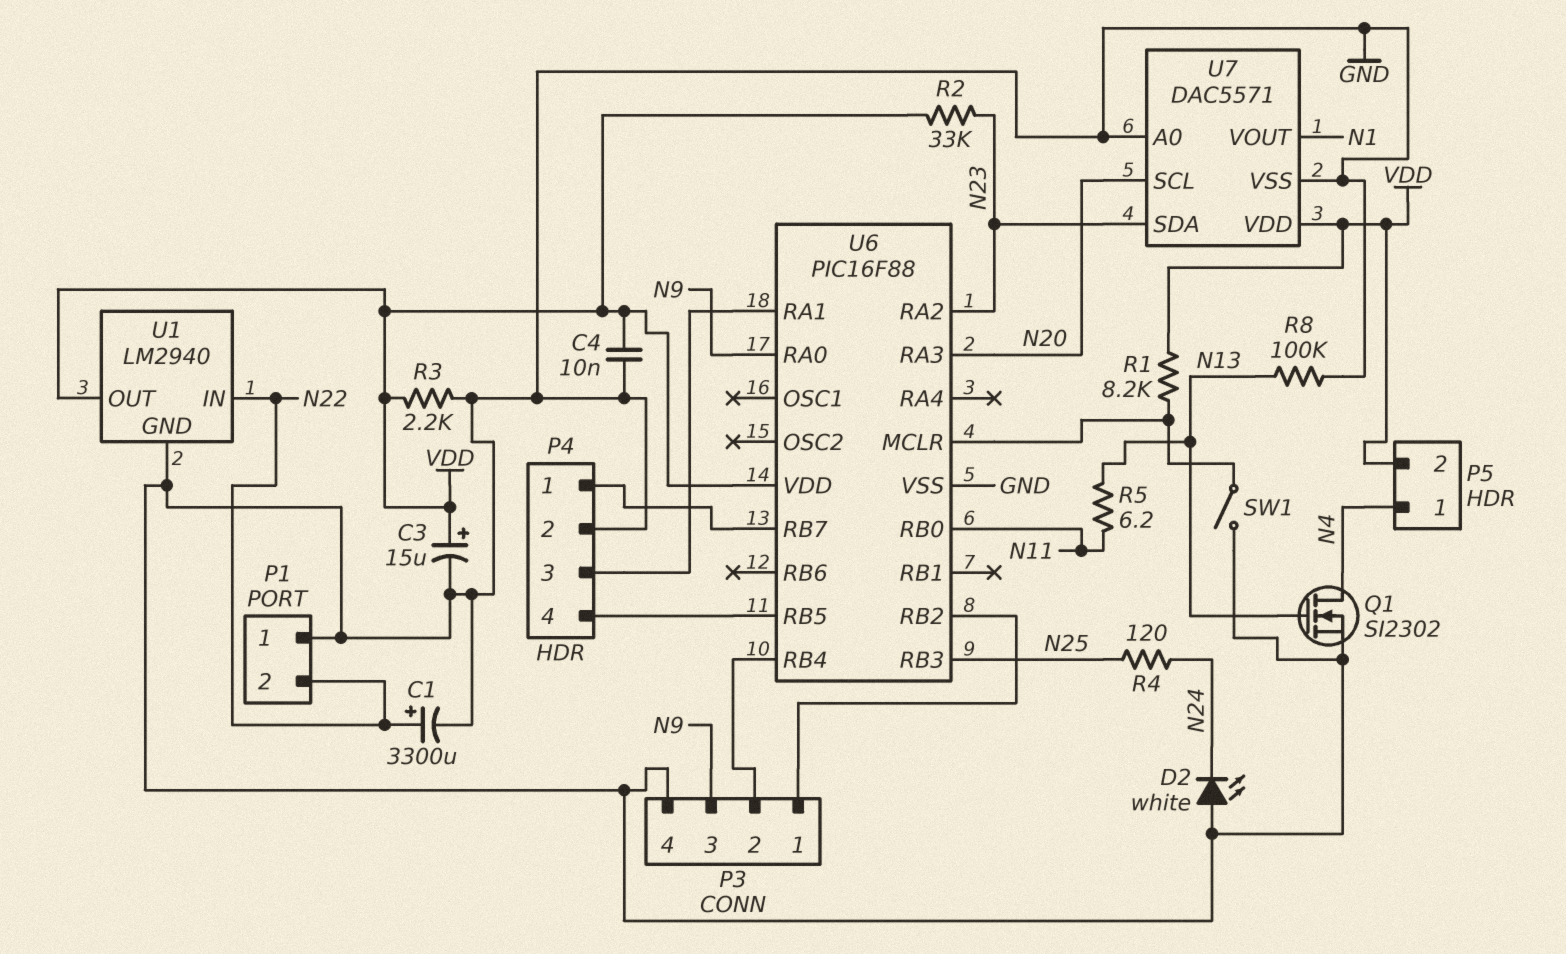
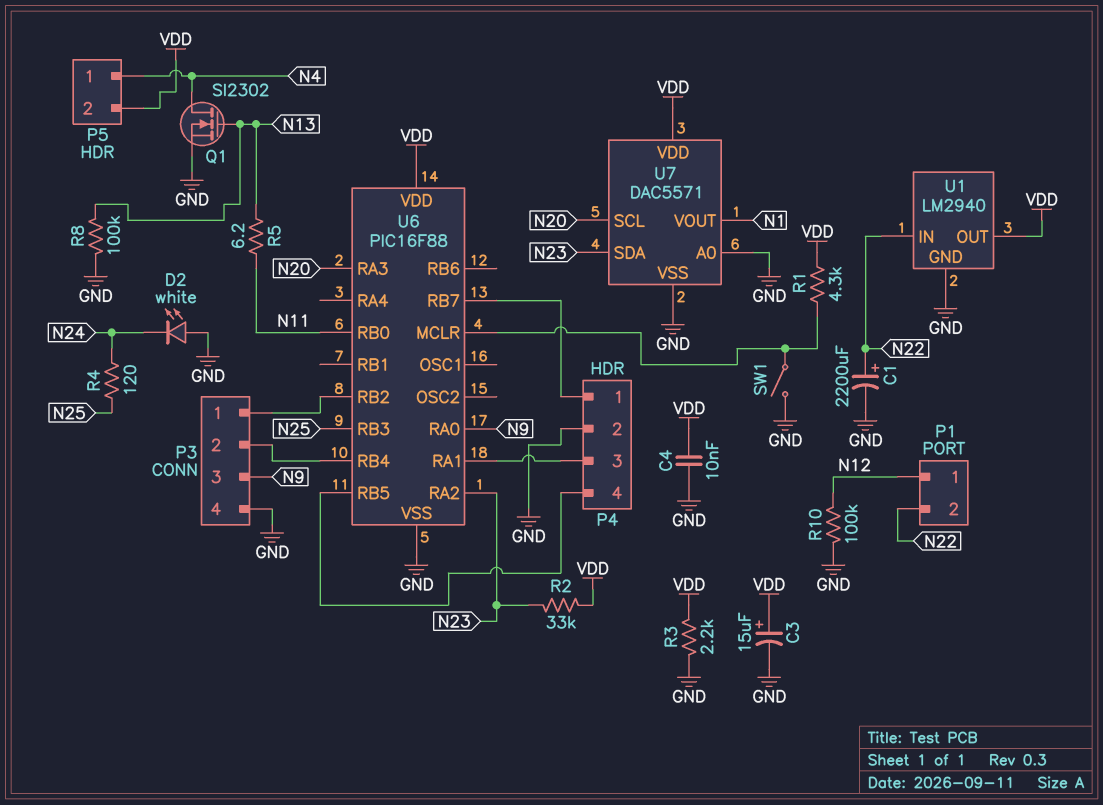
C1: 3300uF (plus N22, minus GND) -> 2200uF (plus N22, minus GND)
P1 pin 1: GND -> N12
R1: 8.2k (U6/MCLR, VDD) -> 4.3k (U6/MCLR, VDD)
R10: none -> 100k (GND, N12)

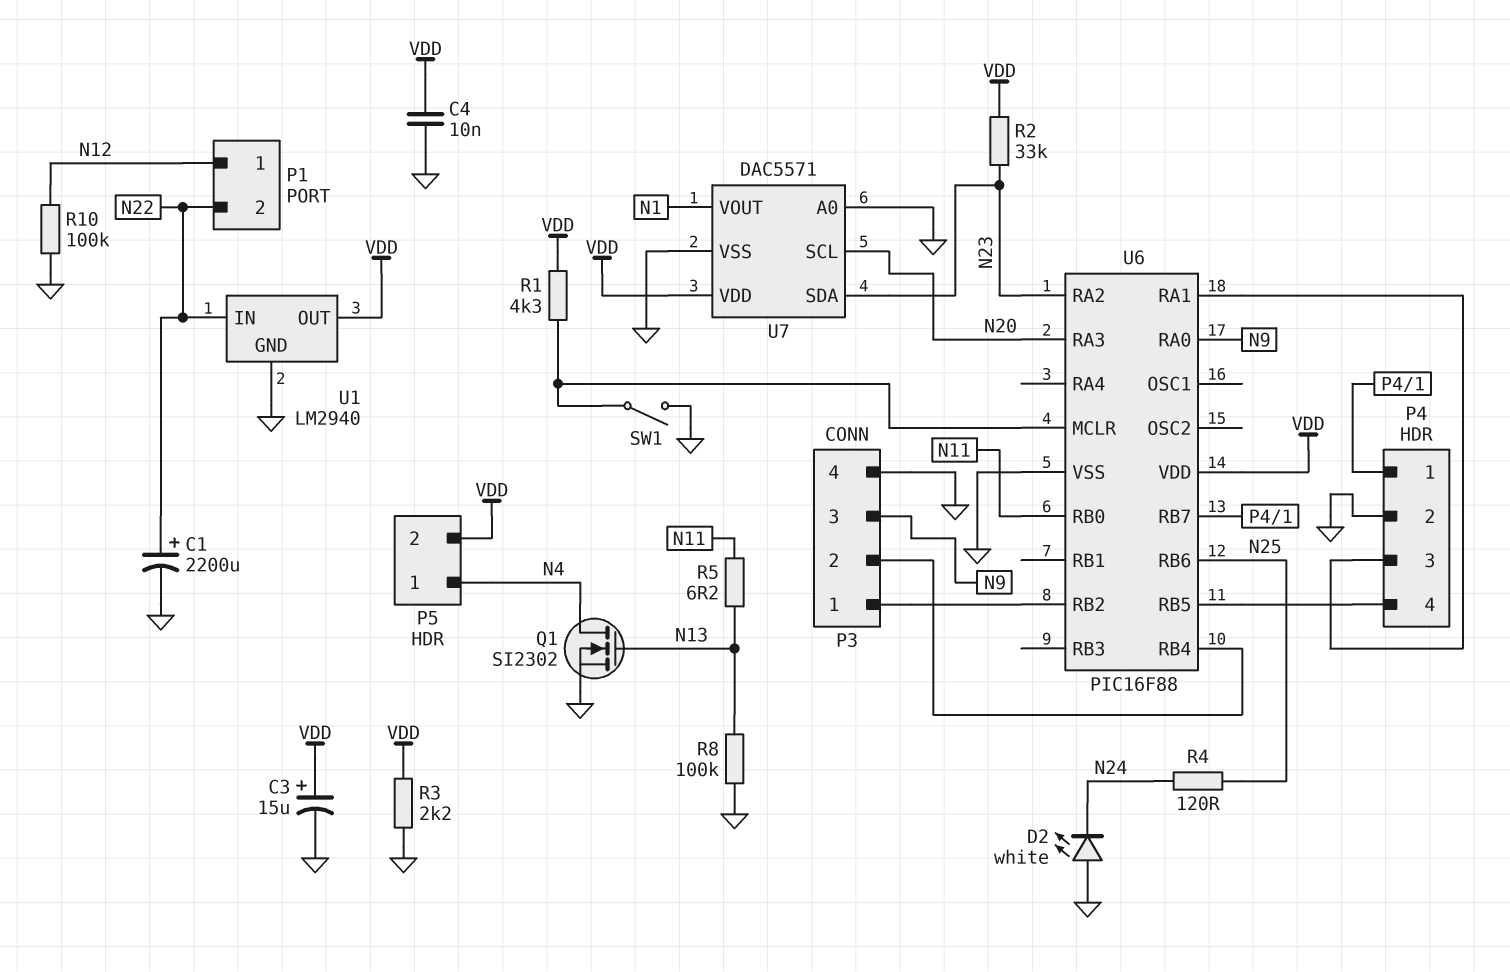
U6 pin RB3: N25 -> none
U6 pin RB6: none -> N25

